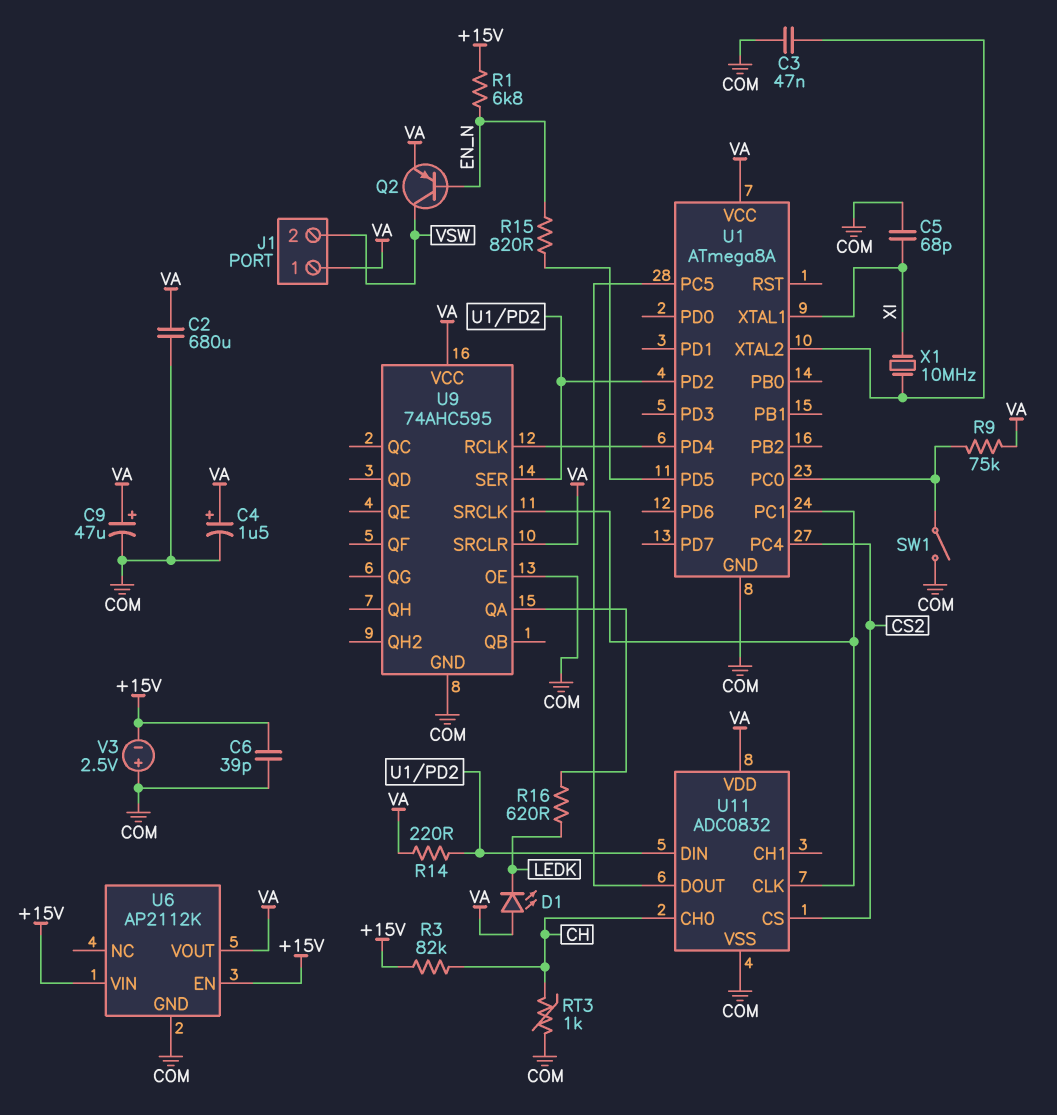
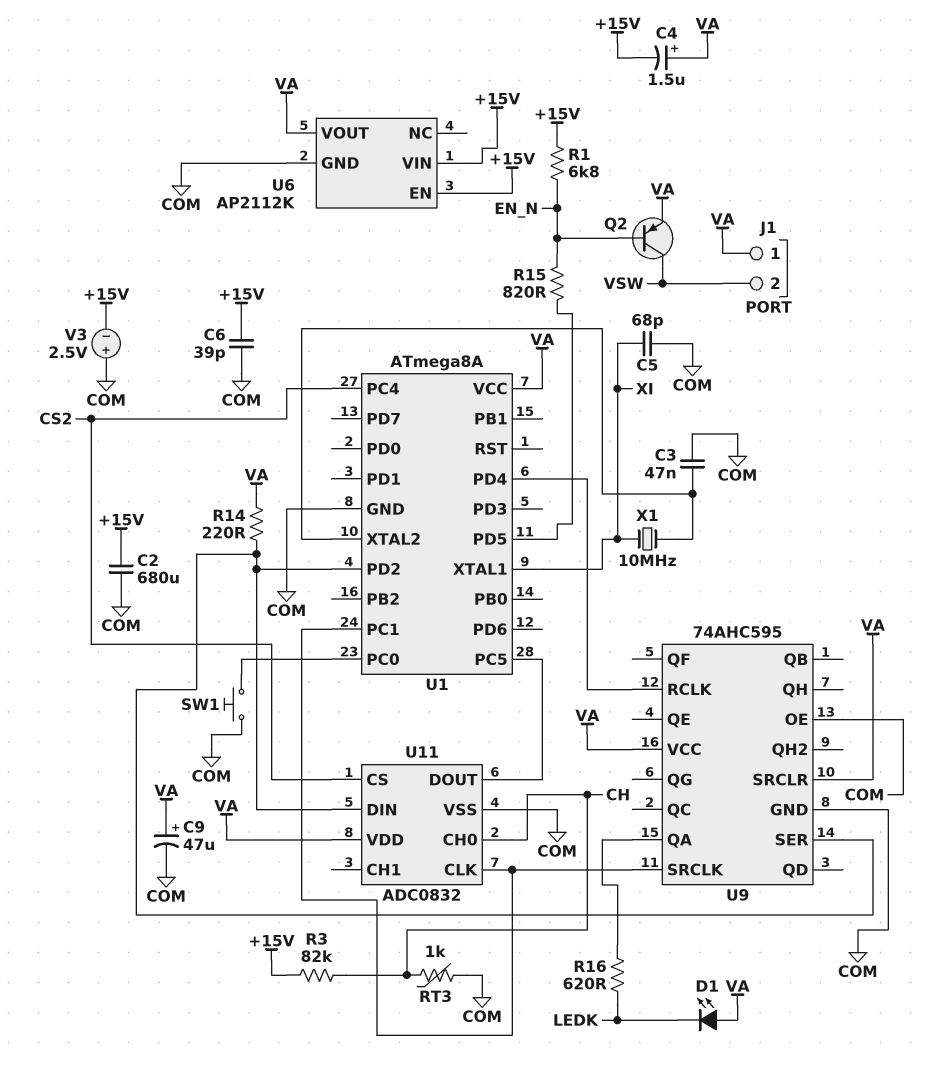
C2: 680uF (COM, VA) -> 680uF (+15V, COM)
C4: 1.5uF (plus VA, minus COM) -> 1.5uF (plus VA, minus +15V)
R9: 75k (U1/PC0, VA) -> none
SW1: switch (COM, U1/PC0) -> button (COM, U1/PC0)

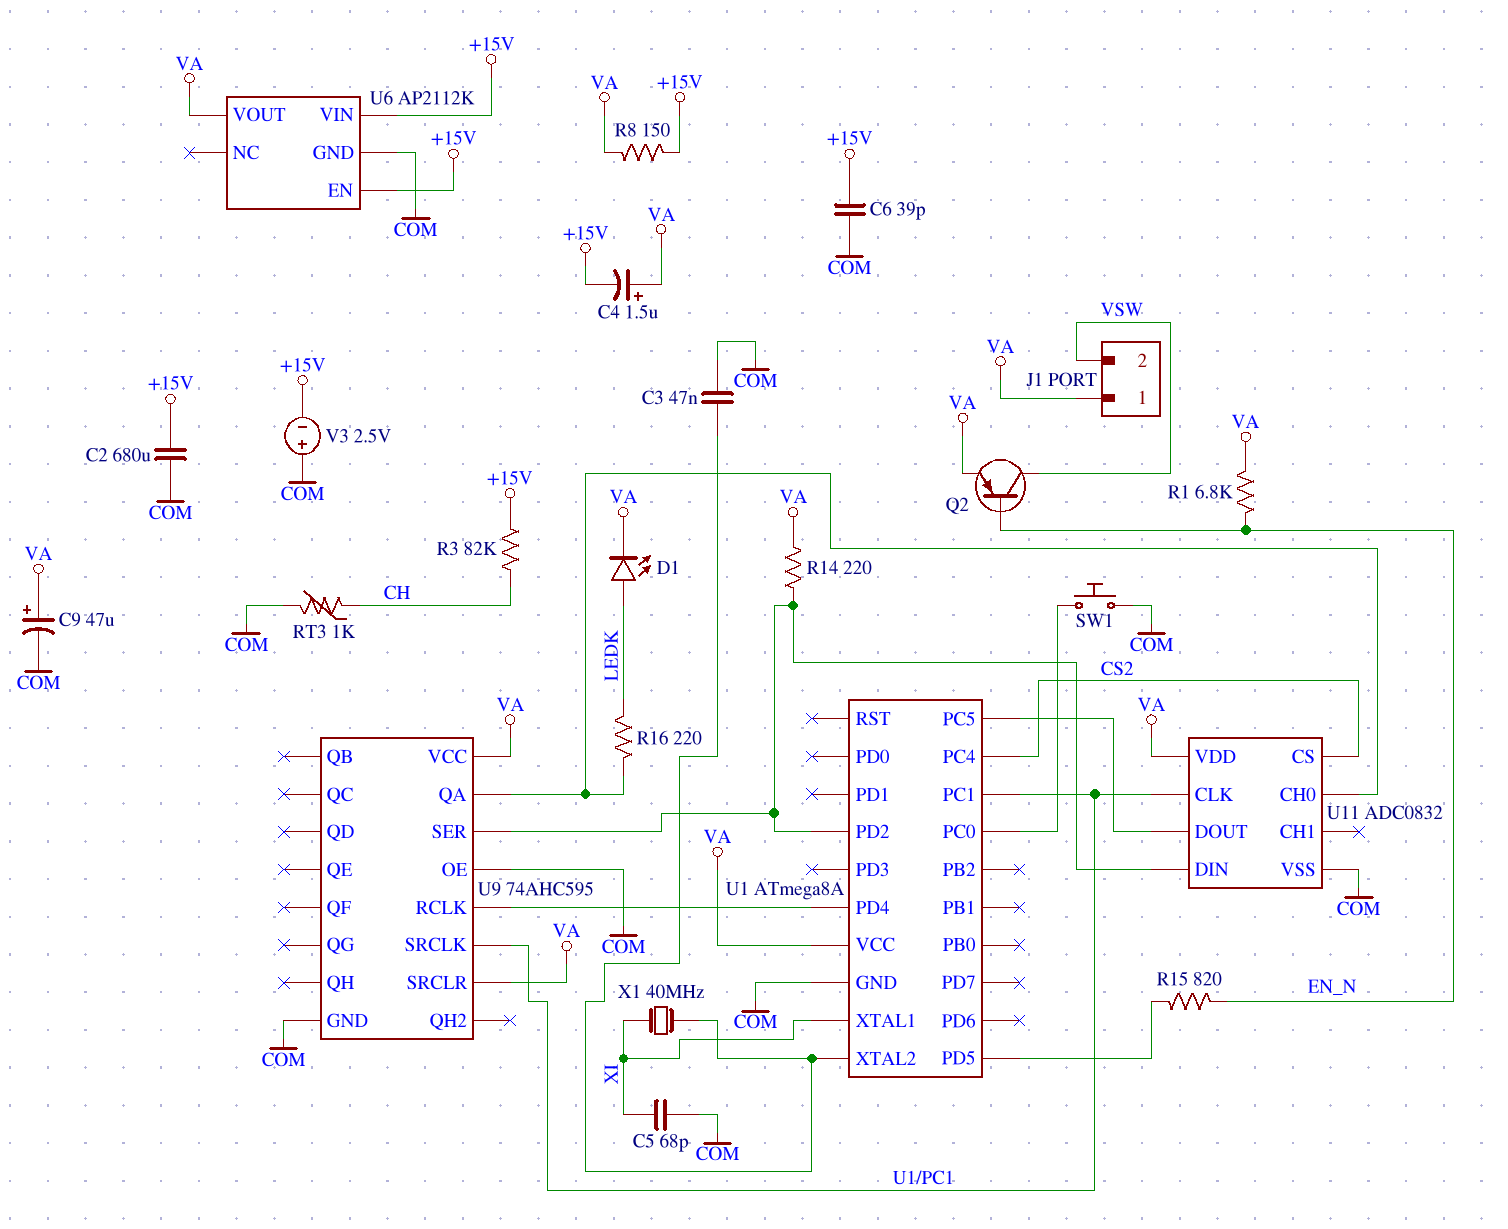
D1: LED (A VA, K LEDK) -> LED (A LEDK, K VA)
R1: 6.8k (+15V, EN_N) -> 6.8k (EN_N, VA)
R8: none -> 150 (+15V, VA)
R16: 620 (LEDK, U9/QA) -> 220 (LEDK, U9/QA)
U11 pin CH0: CH -> U9/QA
X1: 10MHz (U1/XTAL2, XI) -> 40MHz (U1/XTAL2, XI)

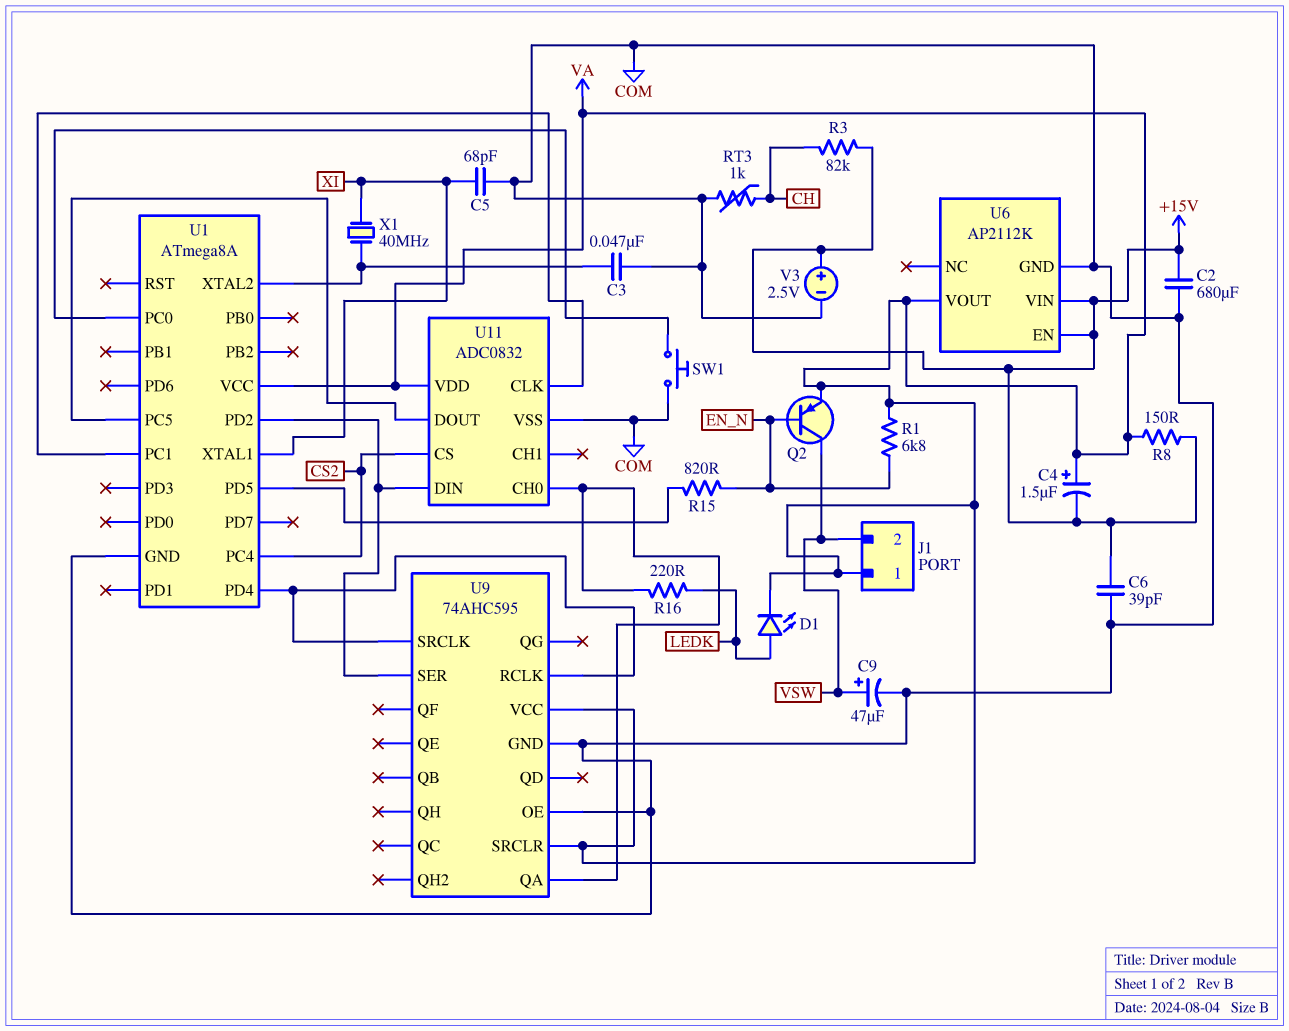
C9: 47uF (plus VA, minus COM) -> 47uF (plus VSW, minus COM)
R14: 220 (U1/PD2, VA) -> none
U9 pin SRCLK: U1/PC1 -> U1/PD4
V3: 2.5V (plus COM, minus +15V) -> 2.5V (plus +15V, minus COM)

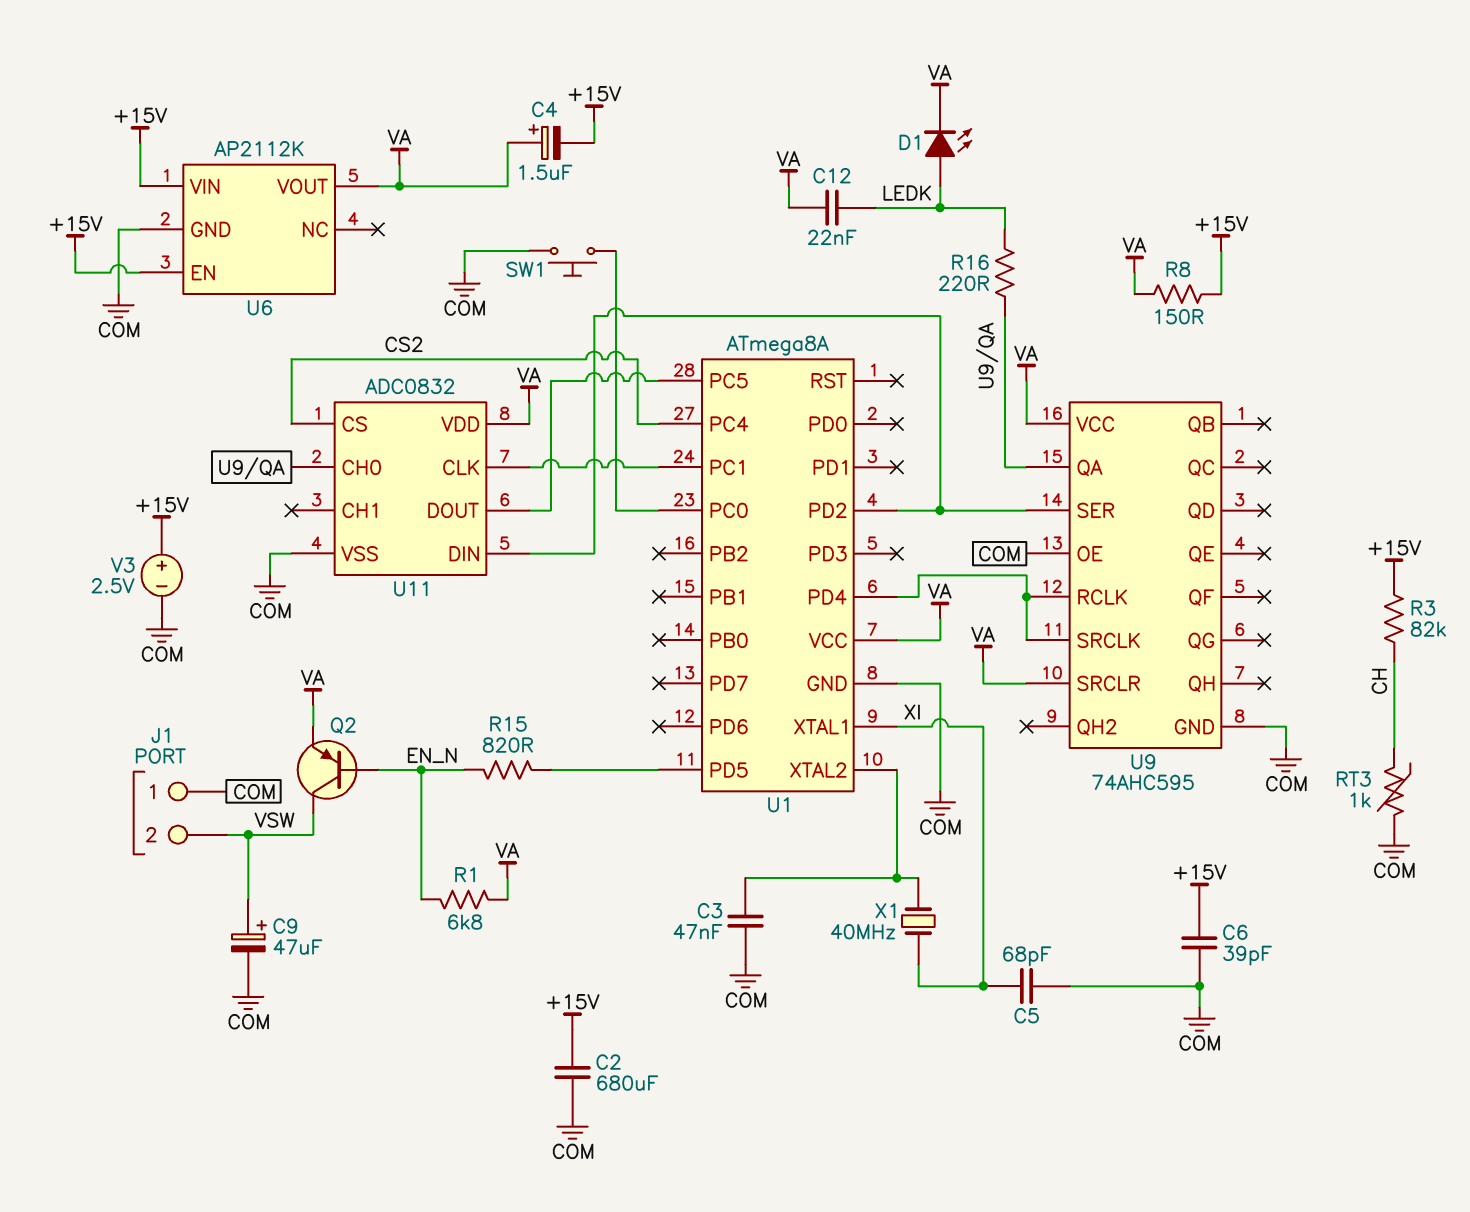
C12: none -> 22nF (LEDK, VA)
J1 pin 1: VA -> COM

